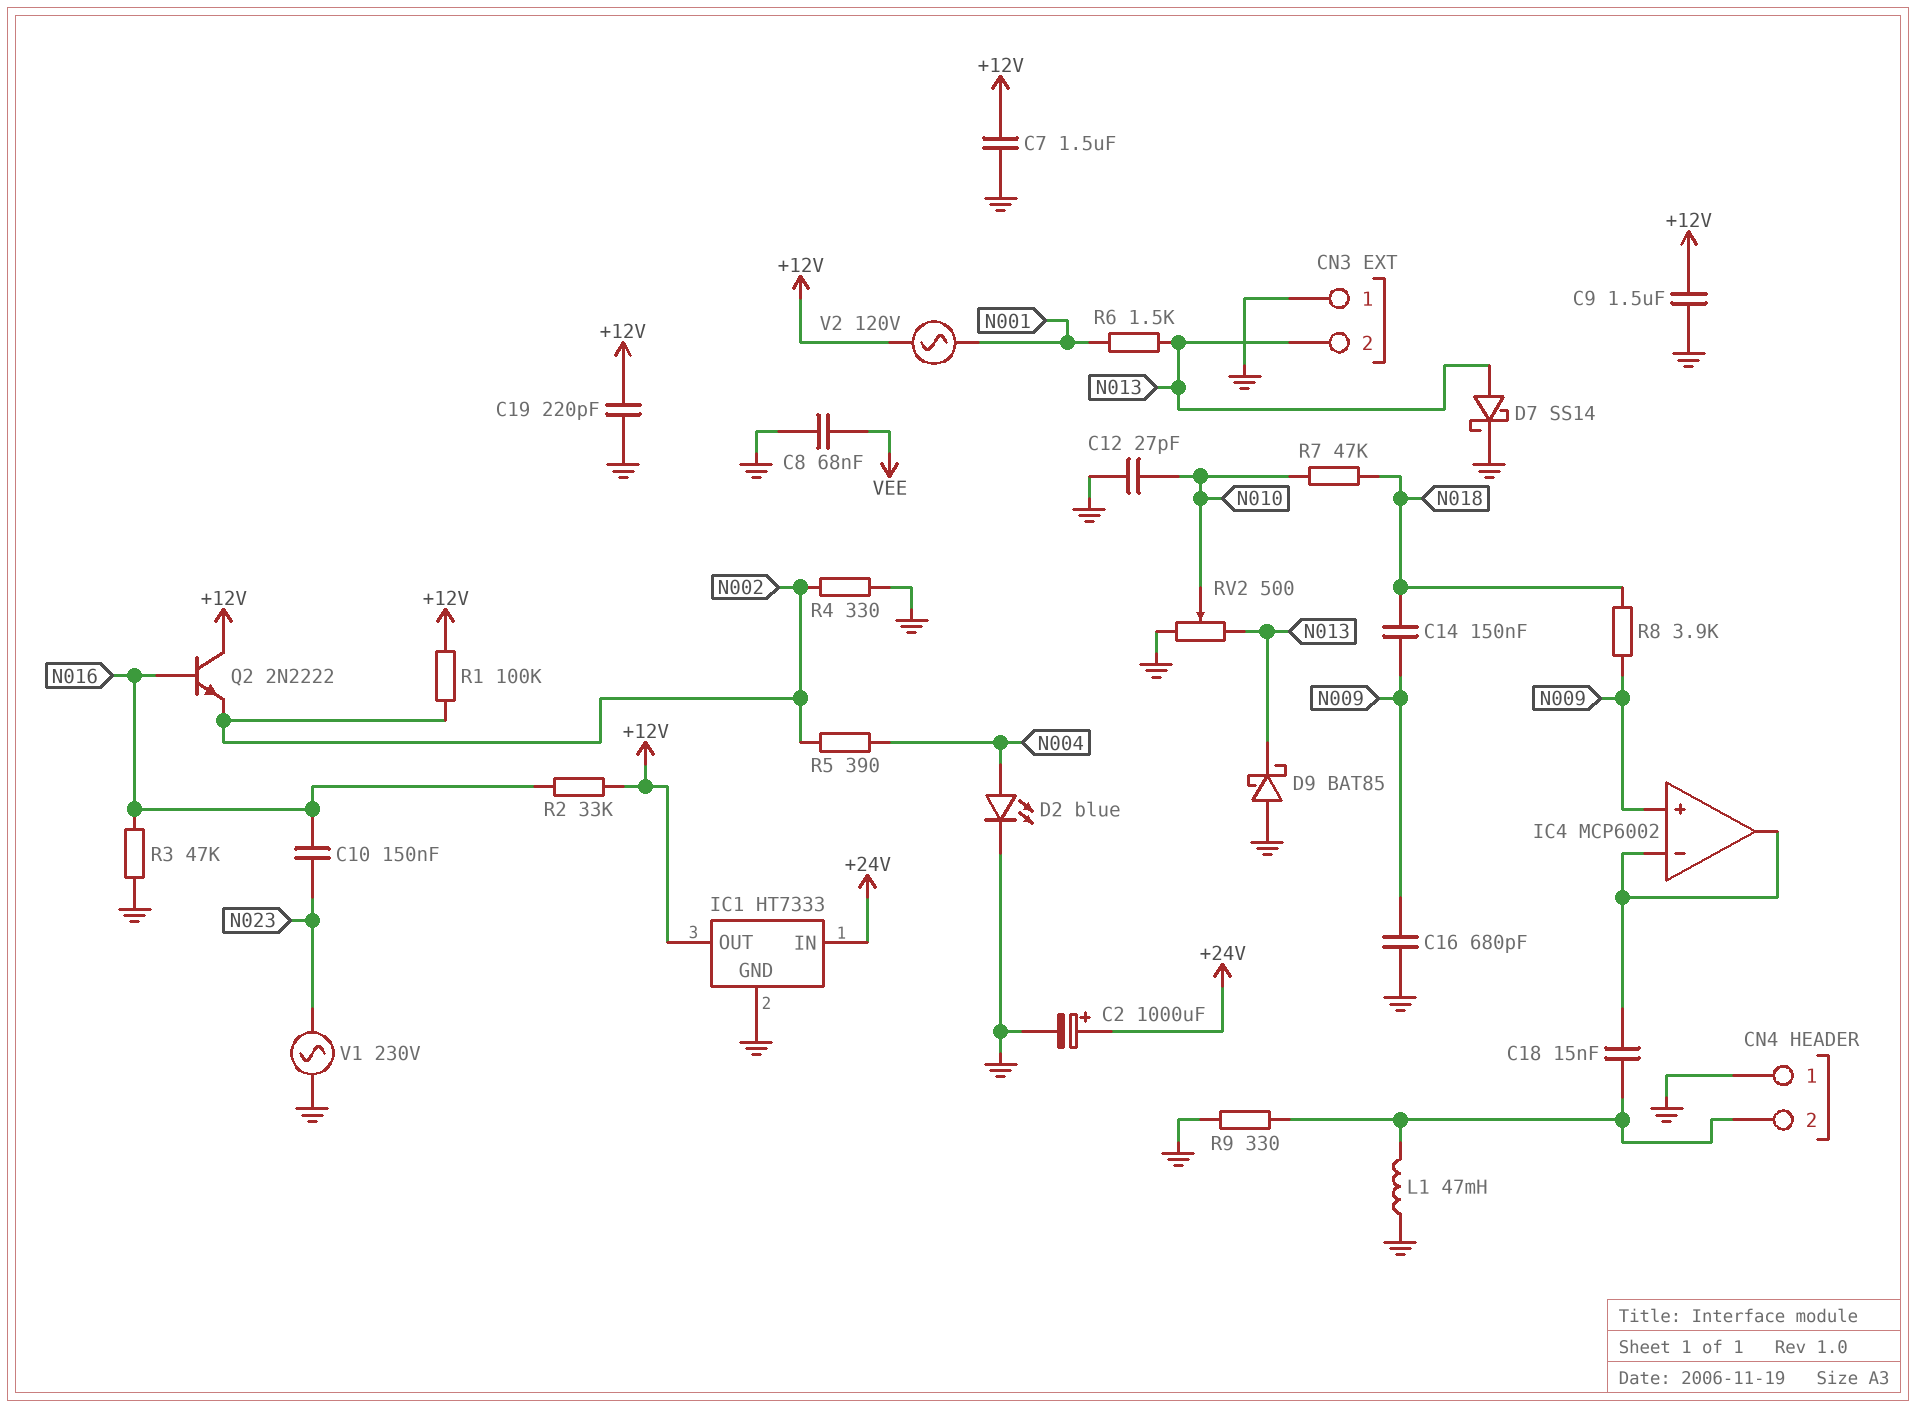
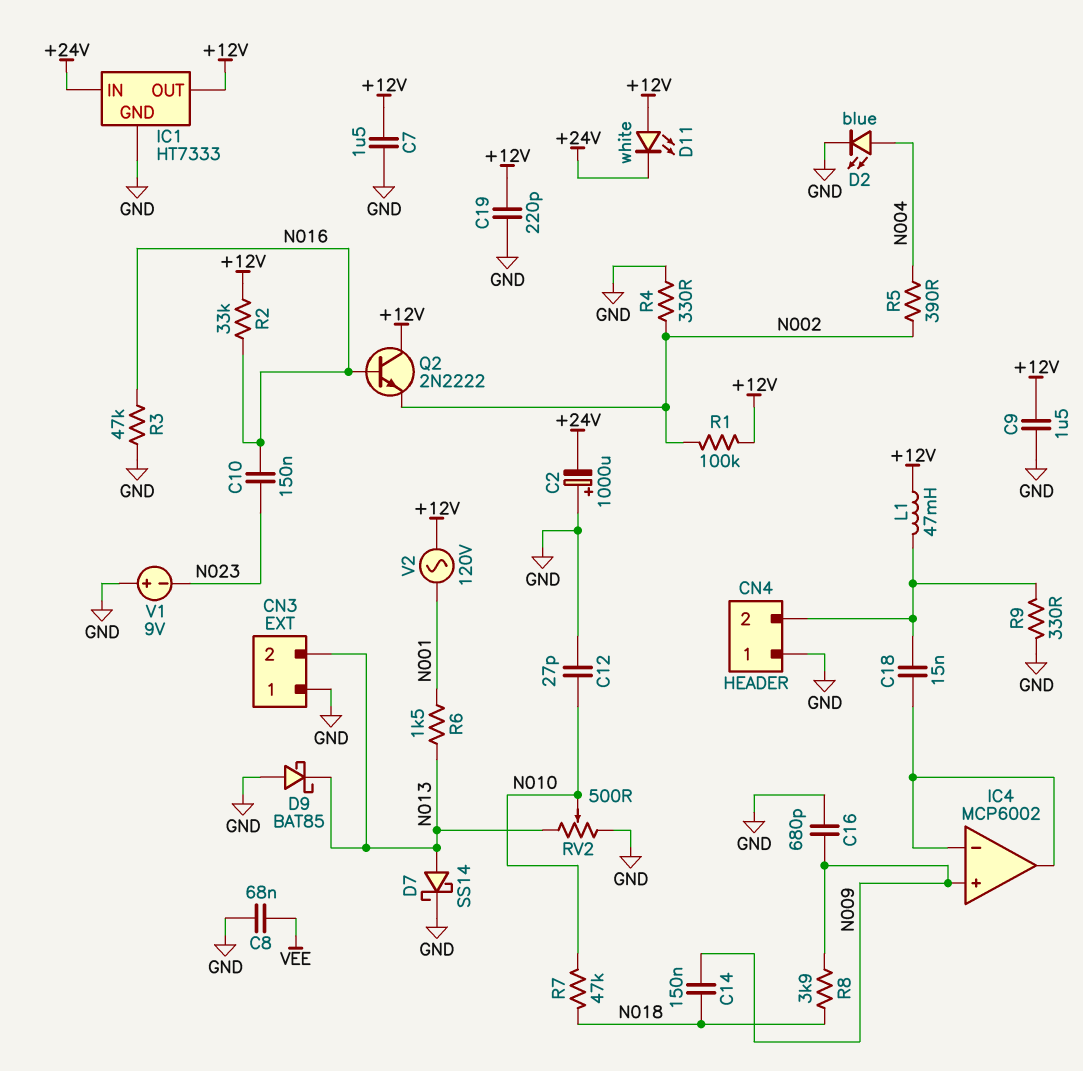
C2: 1000uF (plus +24V, minus GND) -> 1000uF (plus GND, minus +24V)
D11: none -> LED white (A +12V, K +24V)
L1: 47mH (CN4/2, GND) -> 47mH (+12V, CN4/2)
V1: AC 230V (GND, N023) -> 9V (plus GND, minus N023)

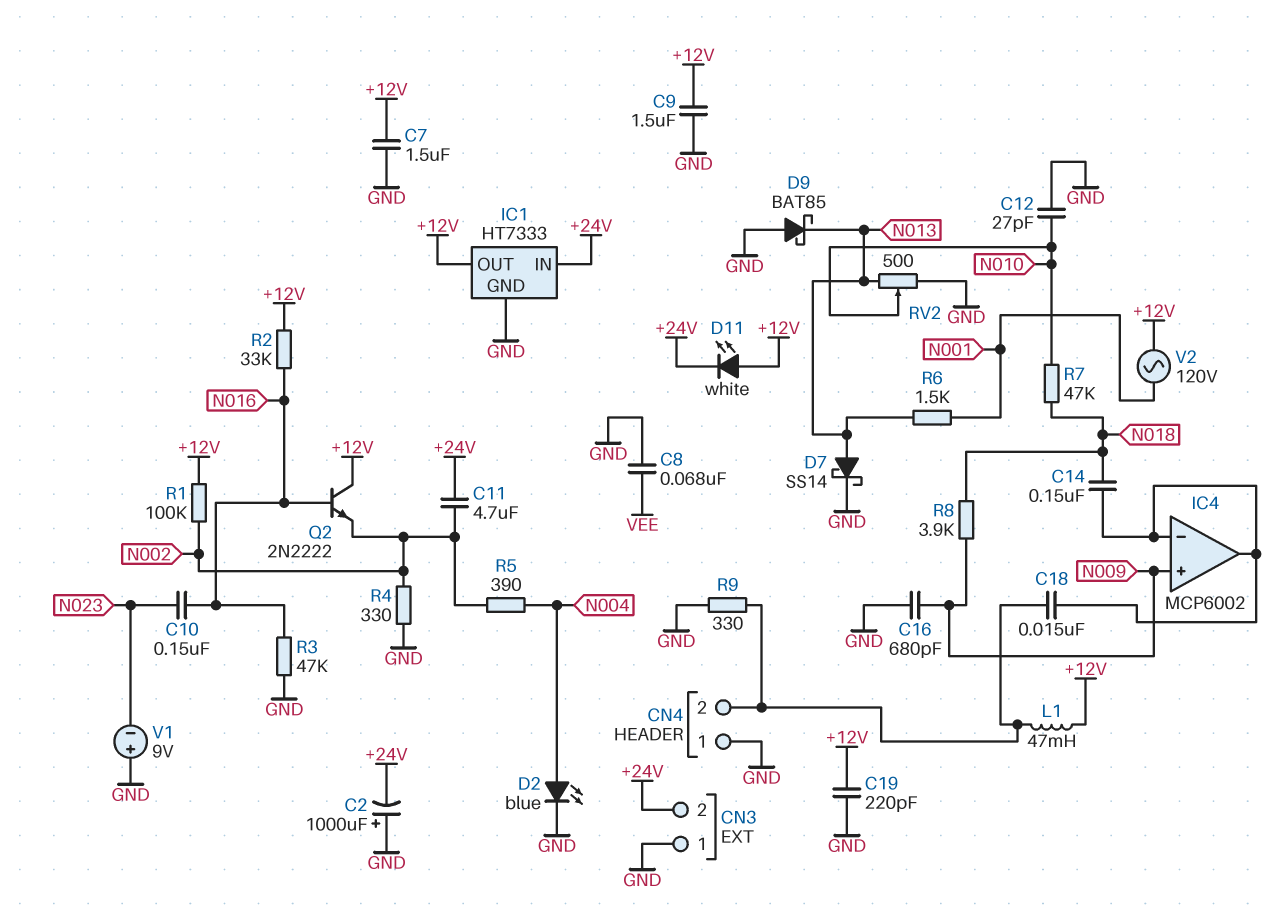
C11: none -> 4.7uF (+24V, N002)
C14: 150nF (N009, N018) -> 150nF (IC4/in-, N018)
CN3 pin 2: N013 -> +24V

